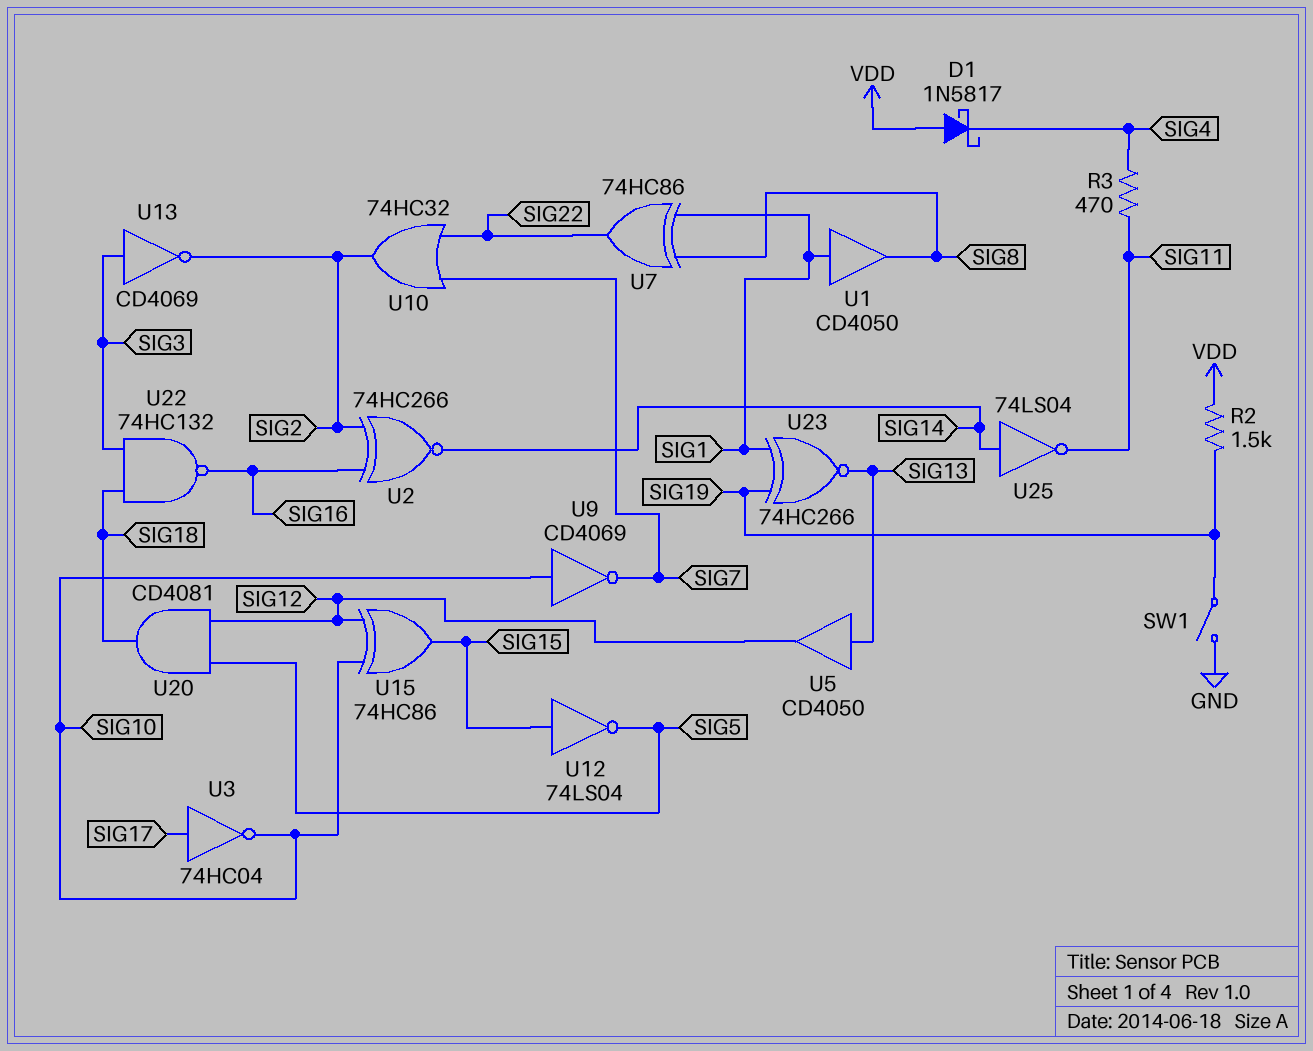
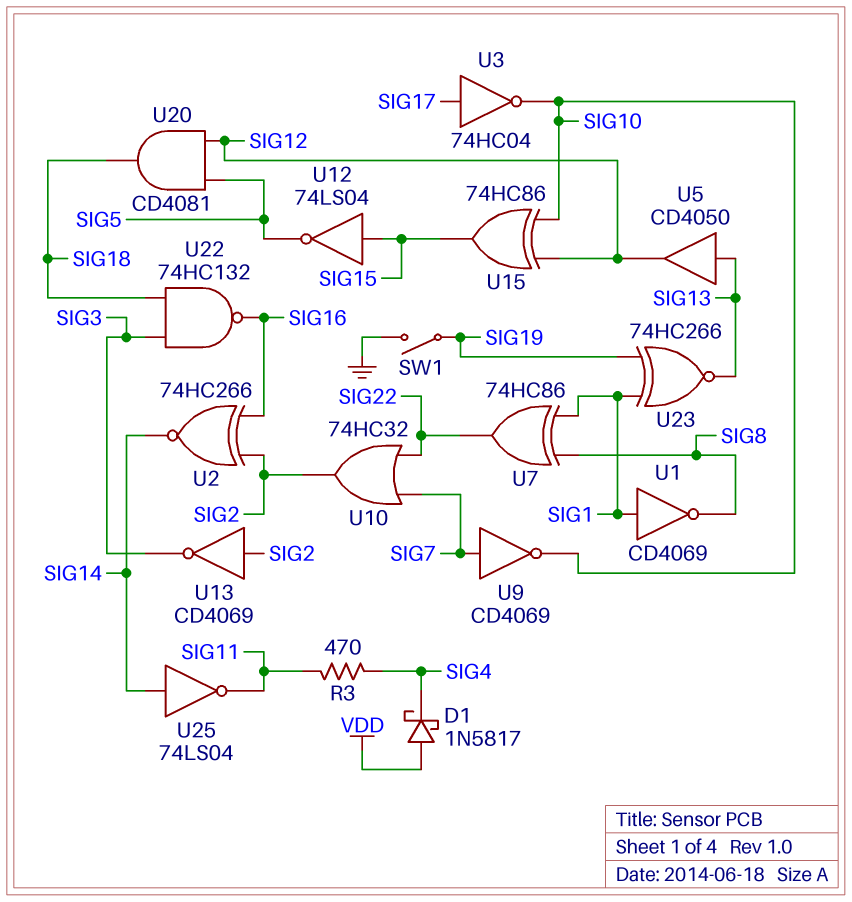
R2: 1.5k (SIG19, VDD) -> none
U1: buffer CD4050 (in SIG1, out SIG8) -> NOT CD4069 (in SIG1, out SIG8)
U9: NOT CD4069 (in SIG10, out SIG7) -> NOT CD4069 (in SIG7, out SIG10)
U13: NOT CD4069 (in SIG3, out SIG2) -> NOT CD4069 (in SIG2, out SIG3)

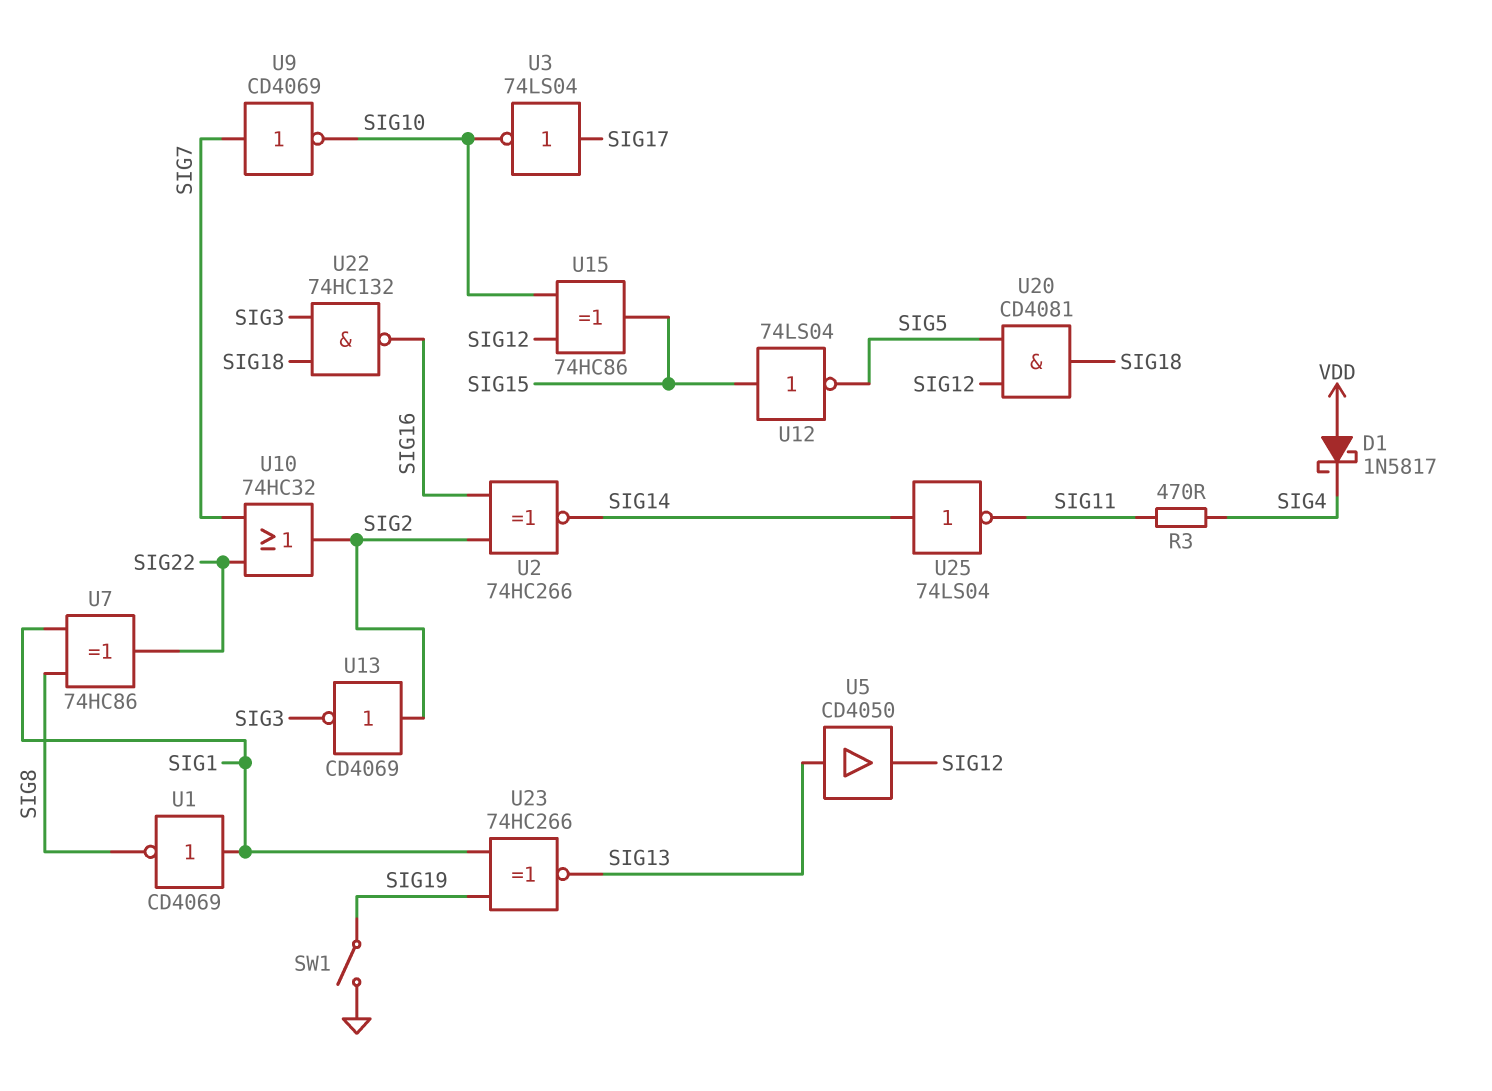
U3: NOT 74HC04 (in SIG17, out SIG10) -> NOT 74LS04 (in SIG17, out SIG10)

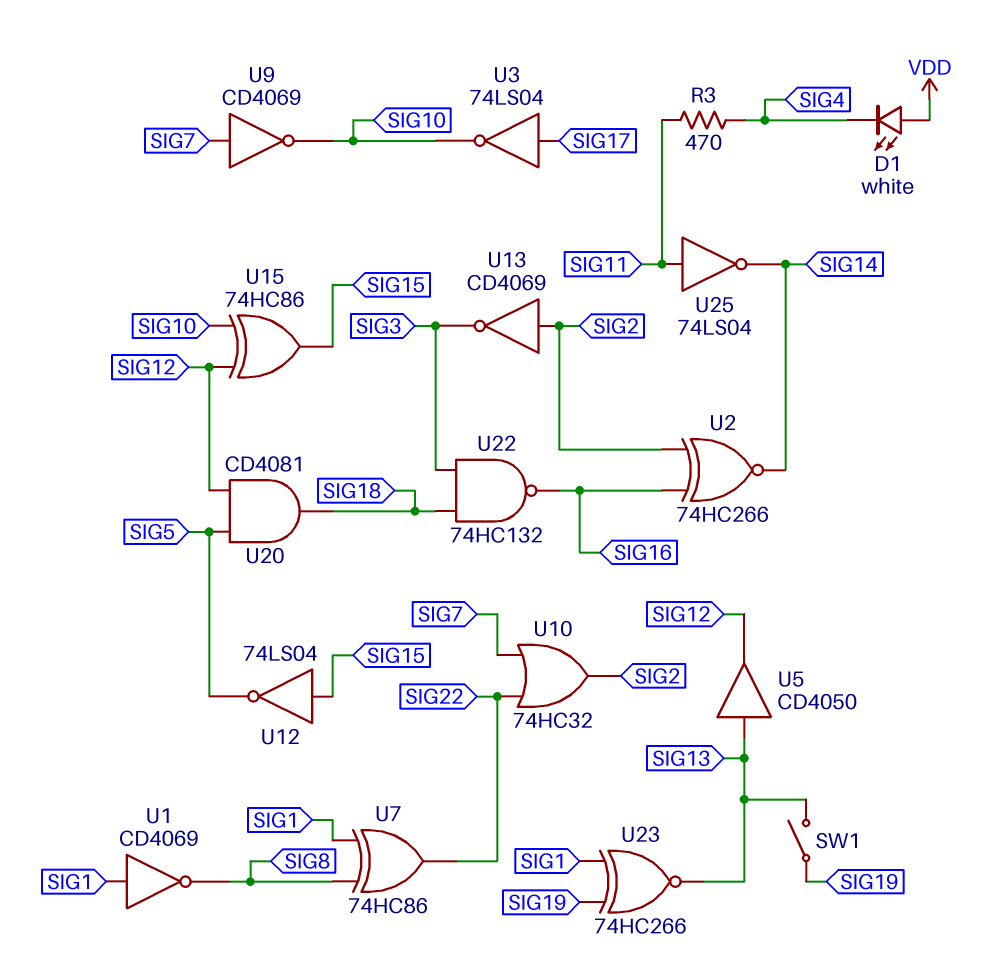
D1: schottky 1N5817 (A VDD, K SIG4) -> LED white (A VDD, K SIG4)
SW1: switch (GND, SIG19) -> switch (SIG13, SIG19)
U25: NOT 74LS04 (in SIG14, out SIG11) -> NOT 74LS04 (in SIG11, out SIG14)

